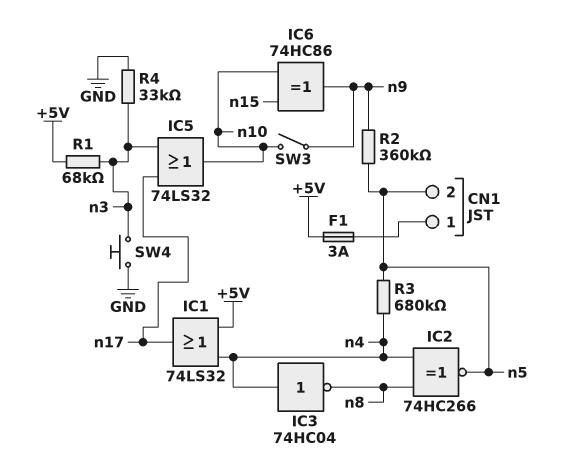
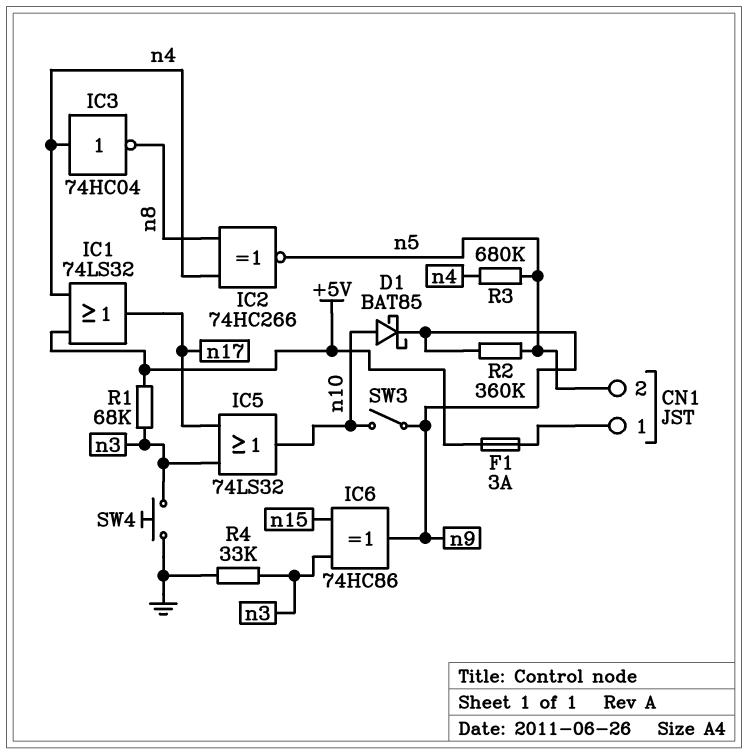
D1: none -> schottky BAT85 (A n10, K n9)
IC6: XOR 74HC86 (in n10, in n15, out n9) -> XOR 74HC86 (in n3, in n15, out n9)

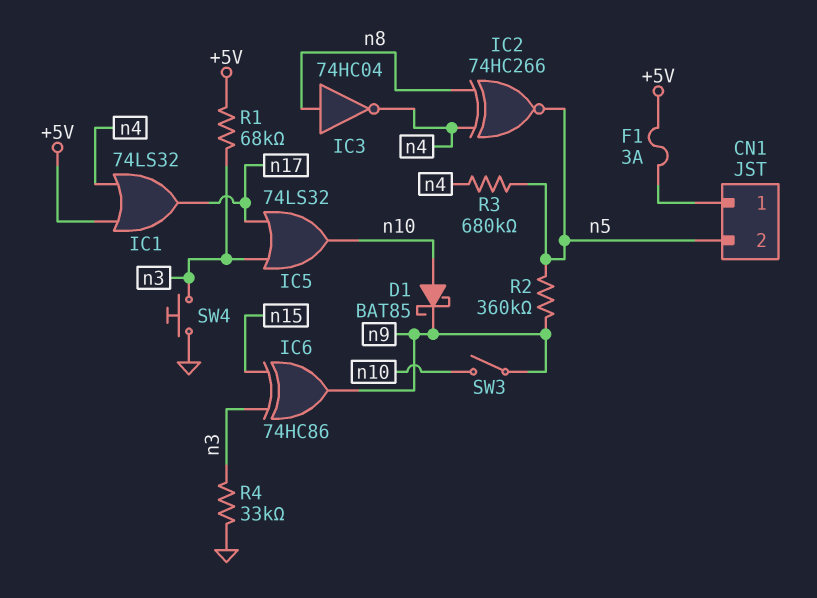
IC3: NOT 74HC04 (in n4, out n8) -> NOT 74HC04 (in n8, out n4)

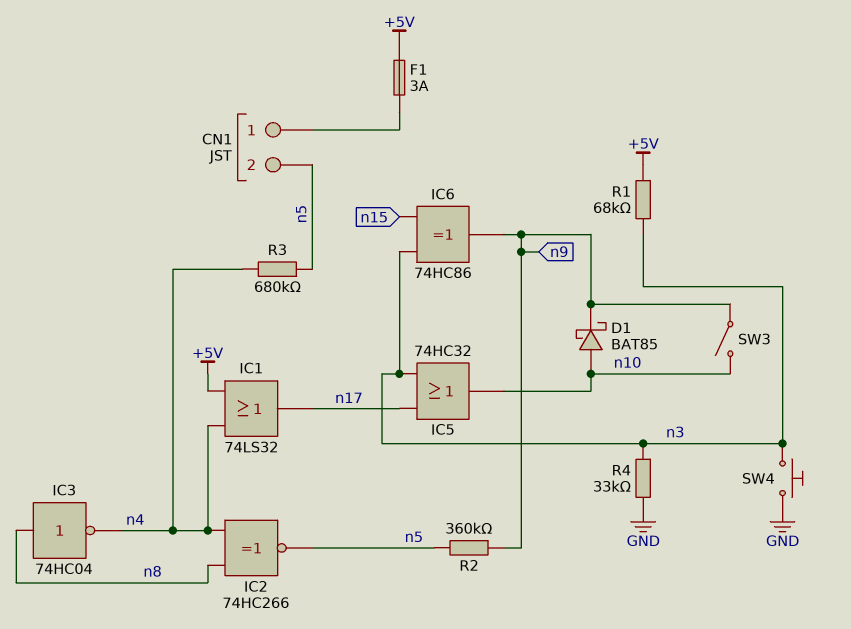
IC5: OR 74LS32 (in n3, in n17, out n10) -> OR 74HC32 (in n3, in n17, out n10)

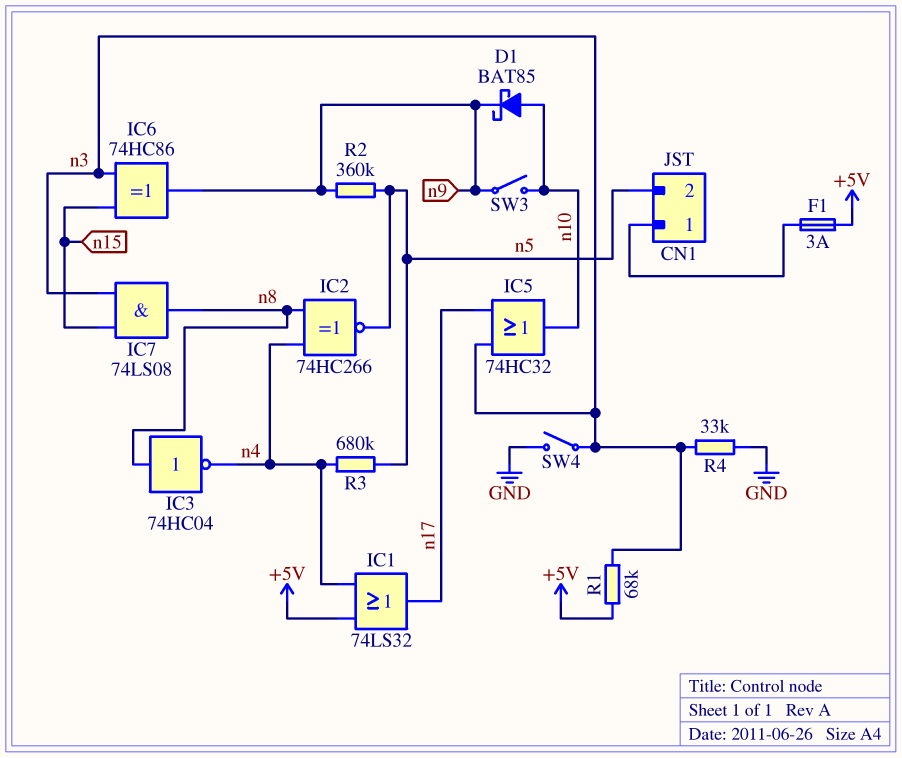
IC7: none -> AND 74LS08 (in n3, in n15, out n8)
SW4: button (GND, n3) -> switch (GND, n3)

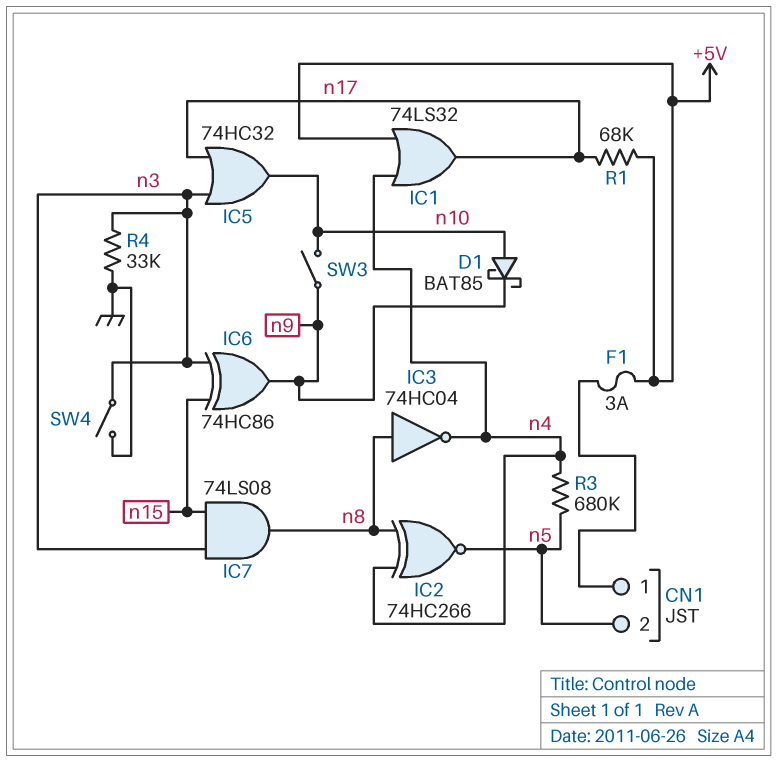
R1: 68k (+5V, n3) -> 68k (+5V, n17)
R2: 360k (n5, n9) -> none

